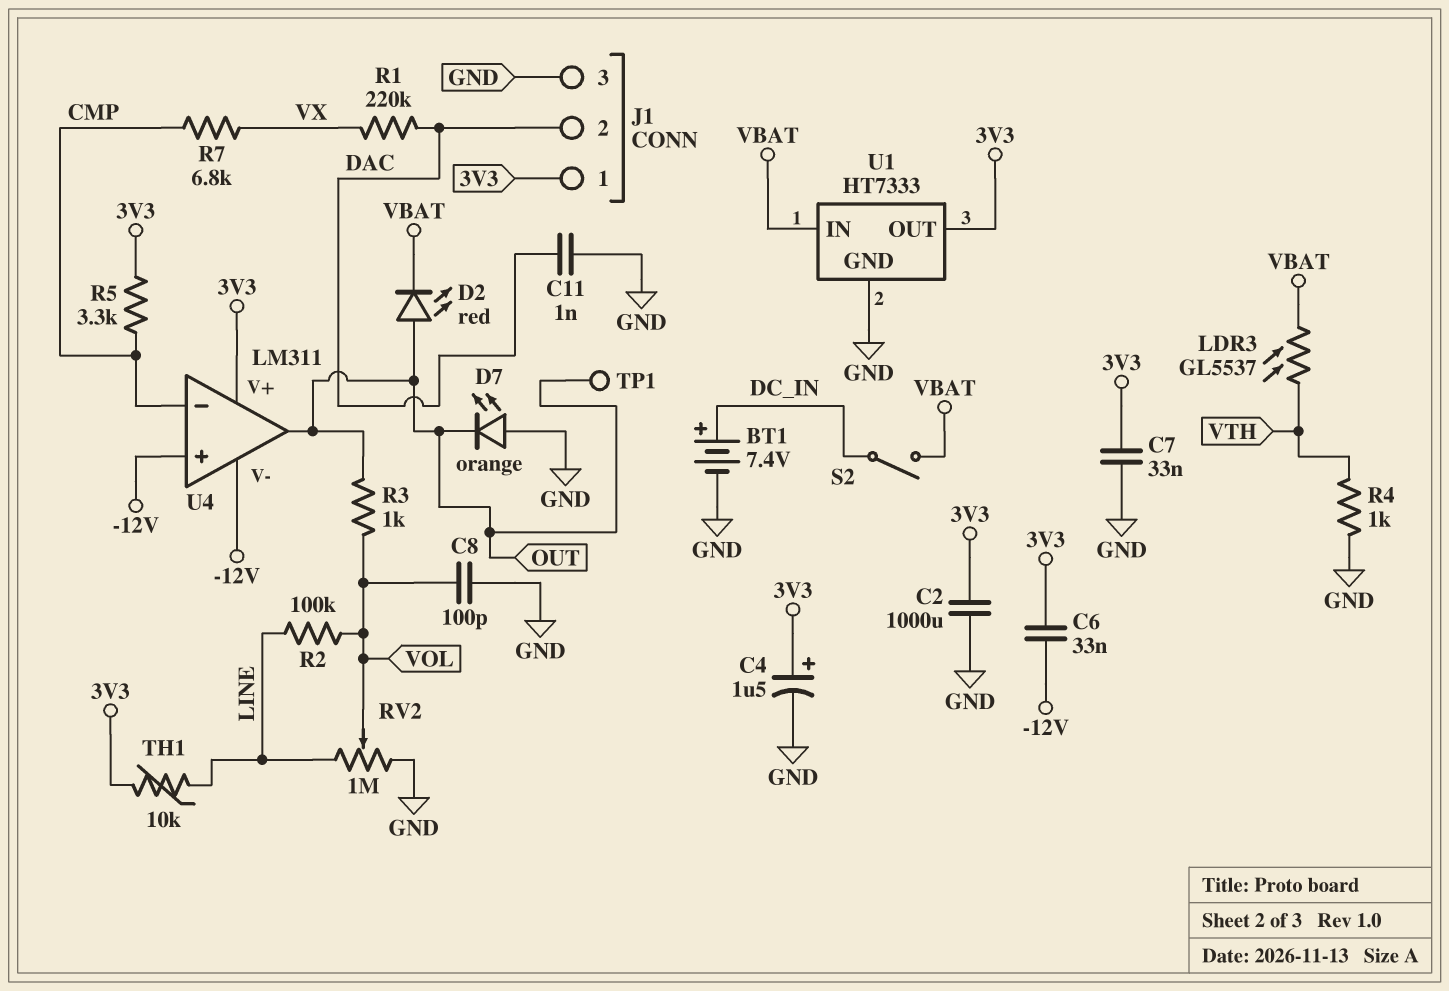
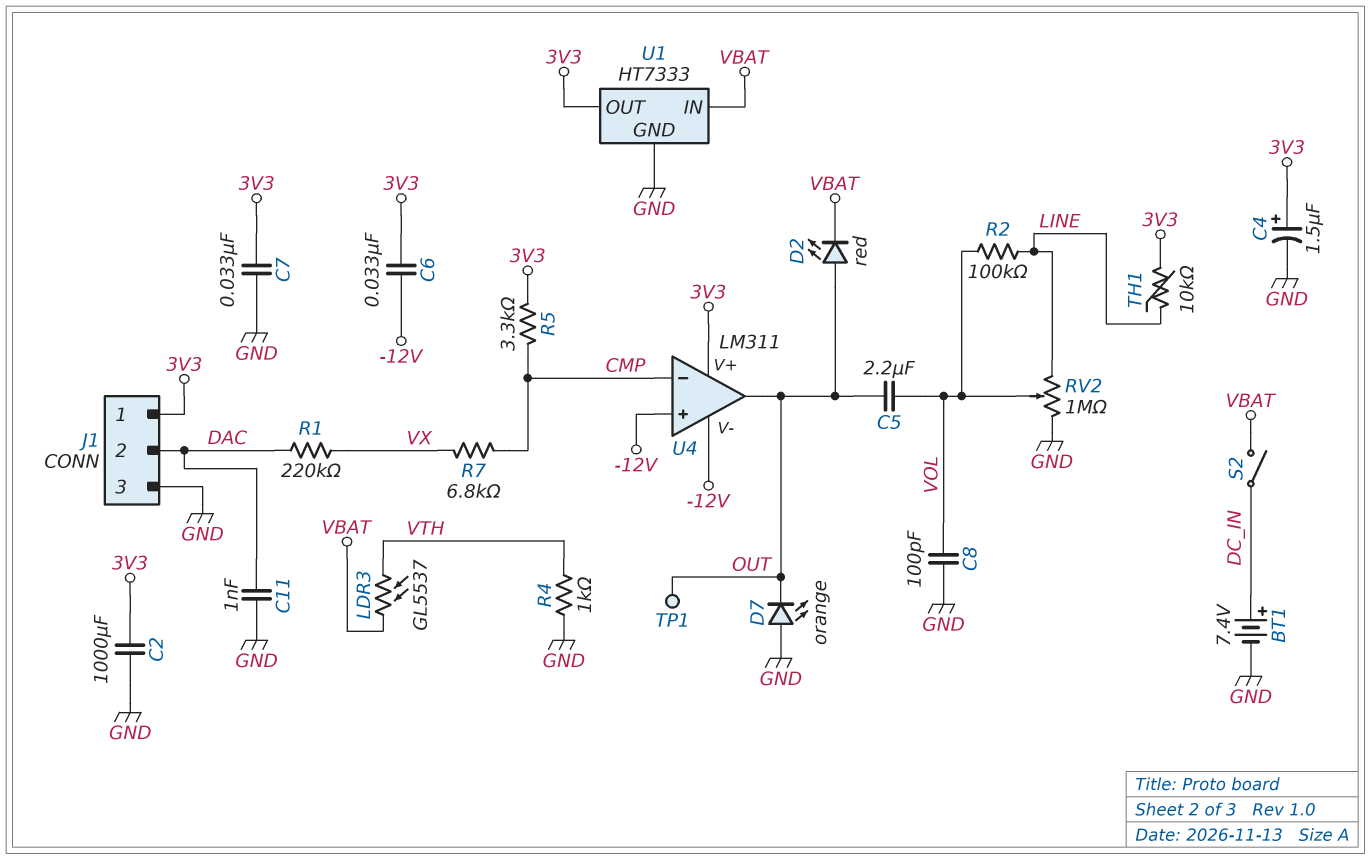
C5: none -> 2.2uF (OUT, VOL)
R3: 1k (OUT, VOL) -> none

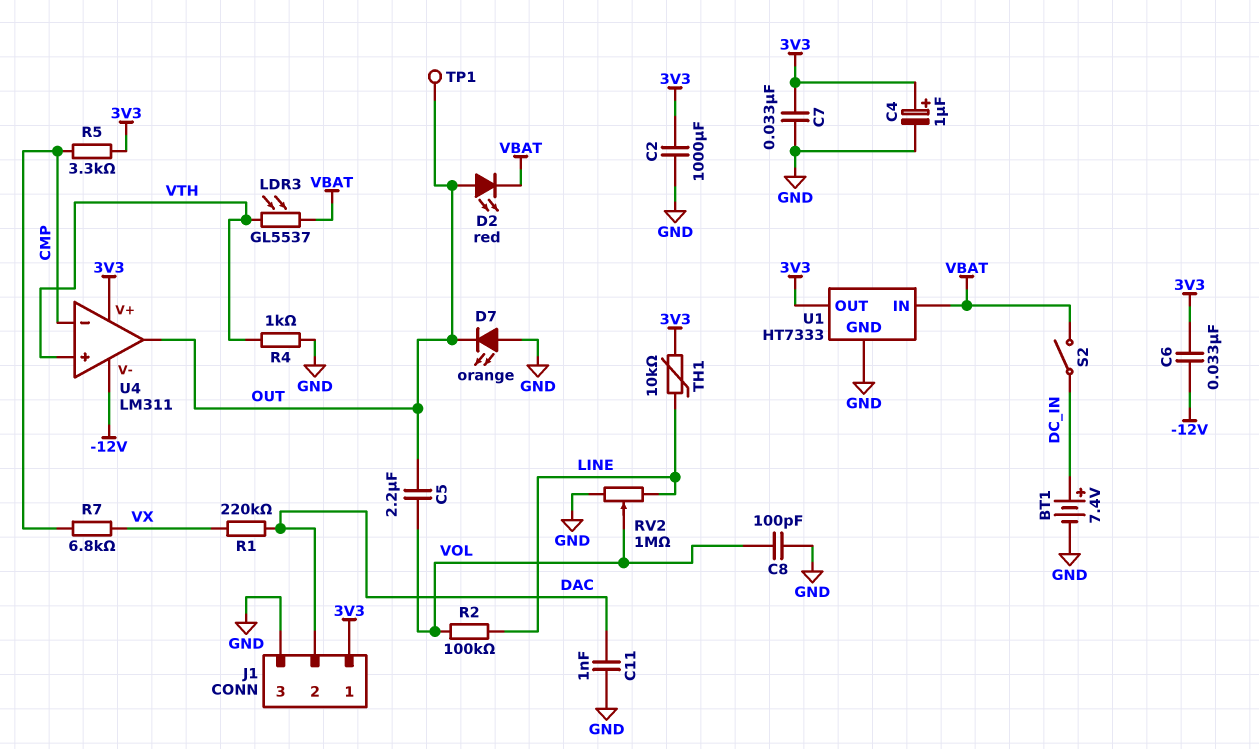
C4: 1.5uF (plus 3V3, minus GND) -> 1uF (plus 3V3, minus GND)
U4 pin in+: -12V -> VTH

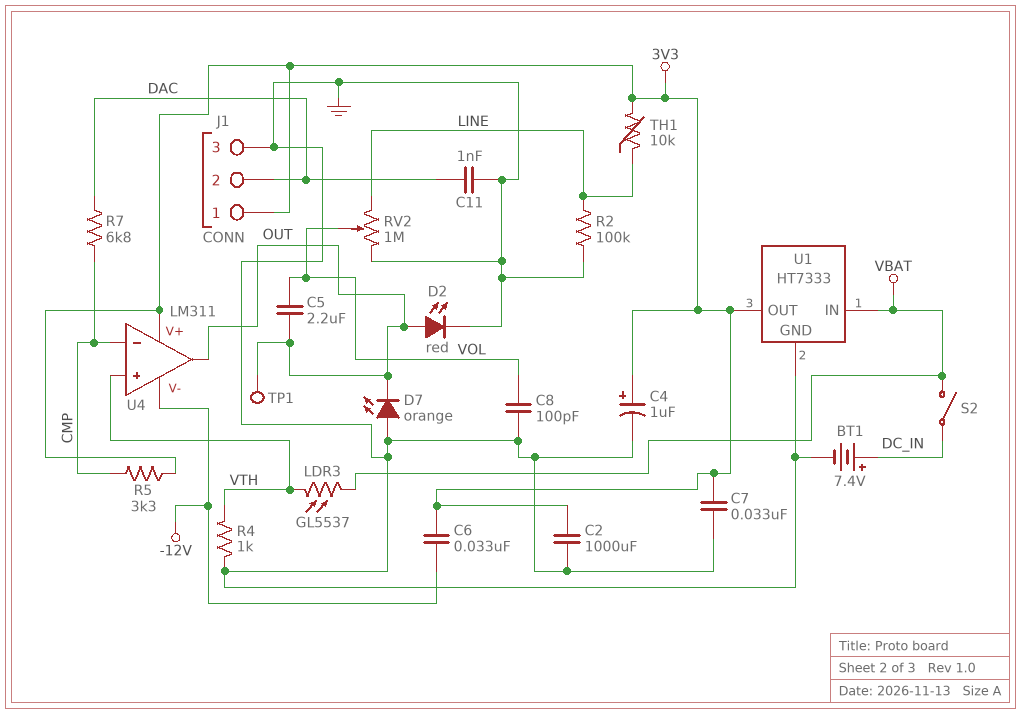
D2: LED red (A OUT, K VBAT) -> LED red (A OUT, K GND)
R1: 220k (DAC, VX) -> none
R2: 100k (LINE, VOL) -> 100k (GND, LINE)
R7: 6.8k (CMP, VX) -> 6.8k (CMP, DAC)

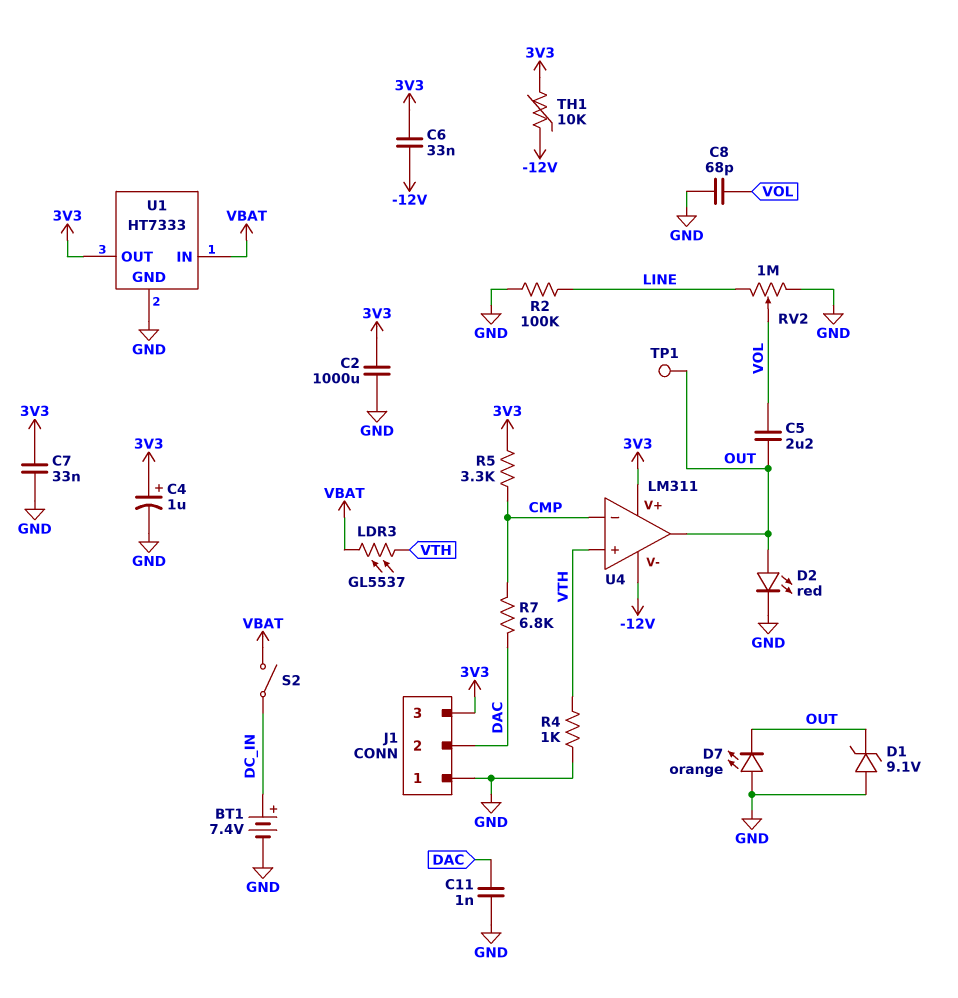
C8: 100pF (GND, VOL) -> 68pF (GND, VOL)
D1: none -> zener 9.1V (A GND, K OUT)
J1 pin 1: 3V3 -> GND
J1 pin 3: GND -> 3V3
TH1: 10k (3V3, LINE) -> 10k (-12V, 3V3)

